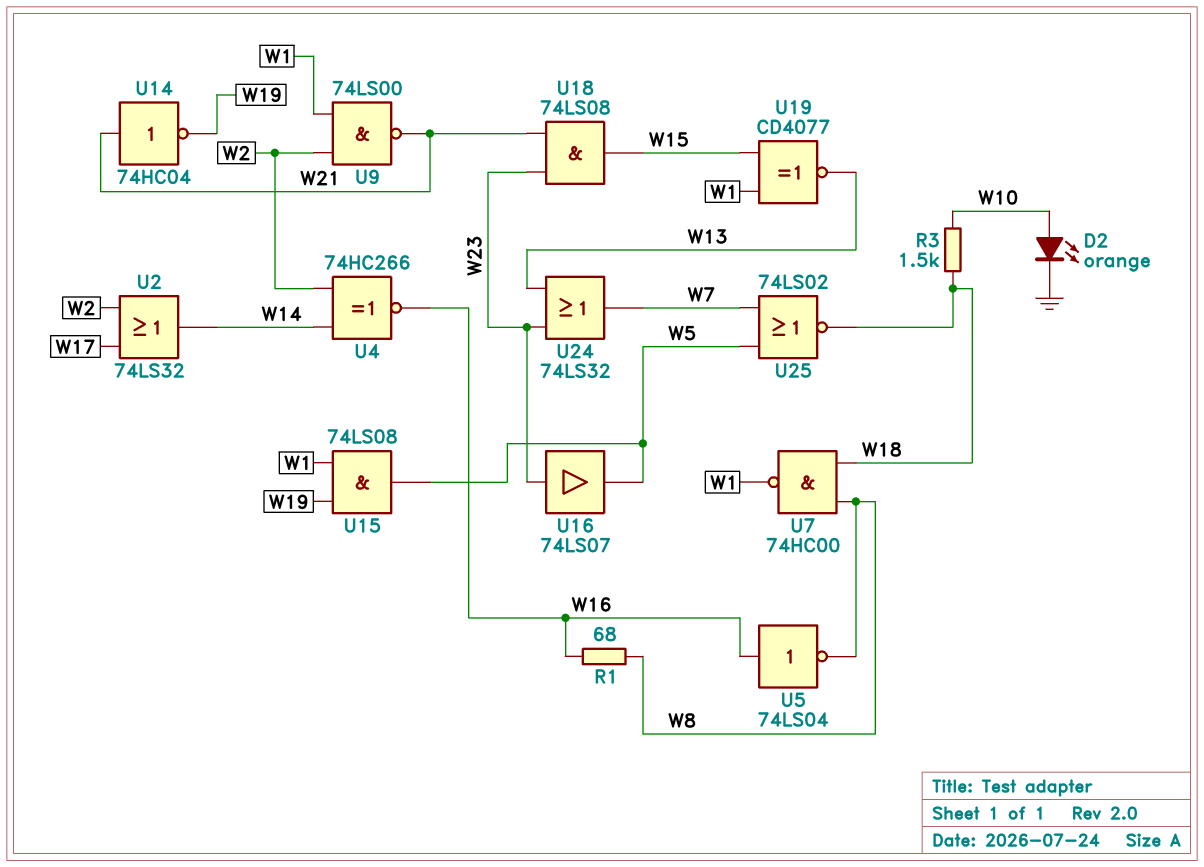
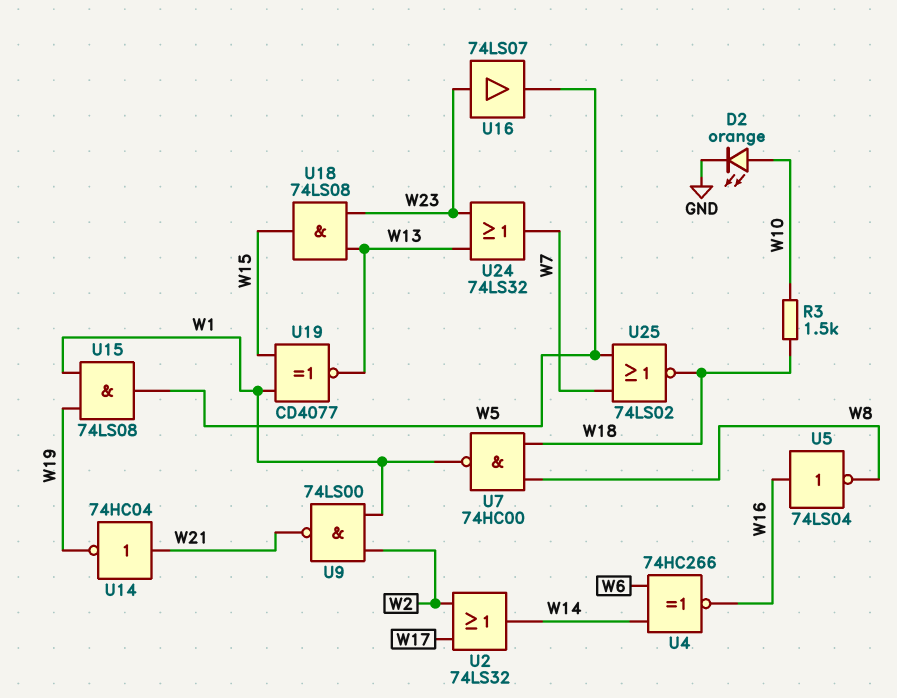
R1: 68 (W8, W16) -> none
U4: XNOR 74HC266 (in W2, in W14, out W16) -> XNOR 74HC266 (in W6, in W14, out W16)
U18: AND 74LS08 (in W21, in W23, out W15) -> AND 74LS08 (in W13, in W23, out W15)

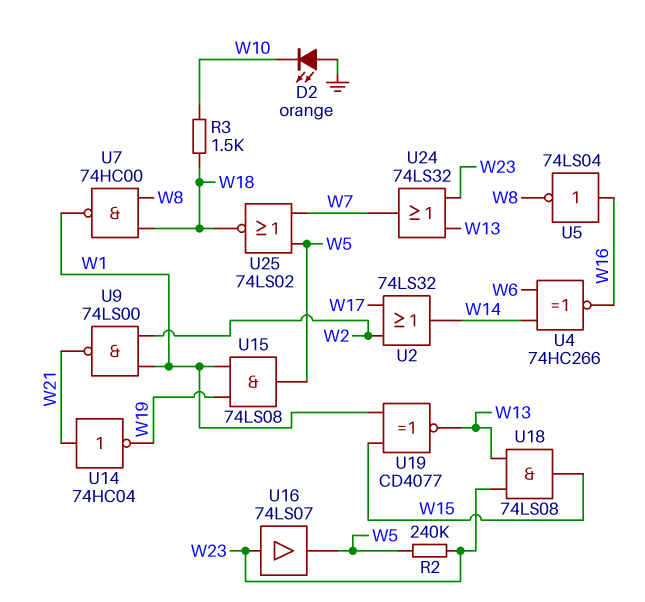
D2: LED orange (A W10, K GND) -> LED orange (A GND, K W10)
R2: none -> 240k (W5, W23)

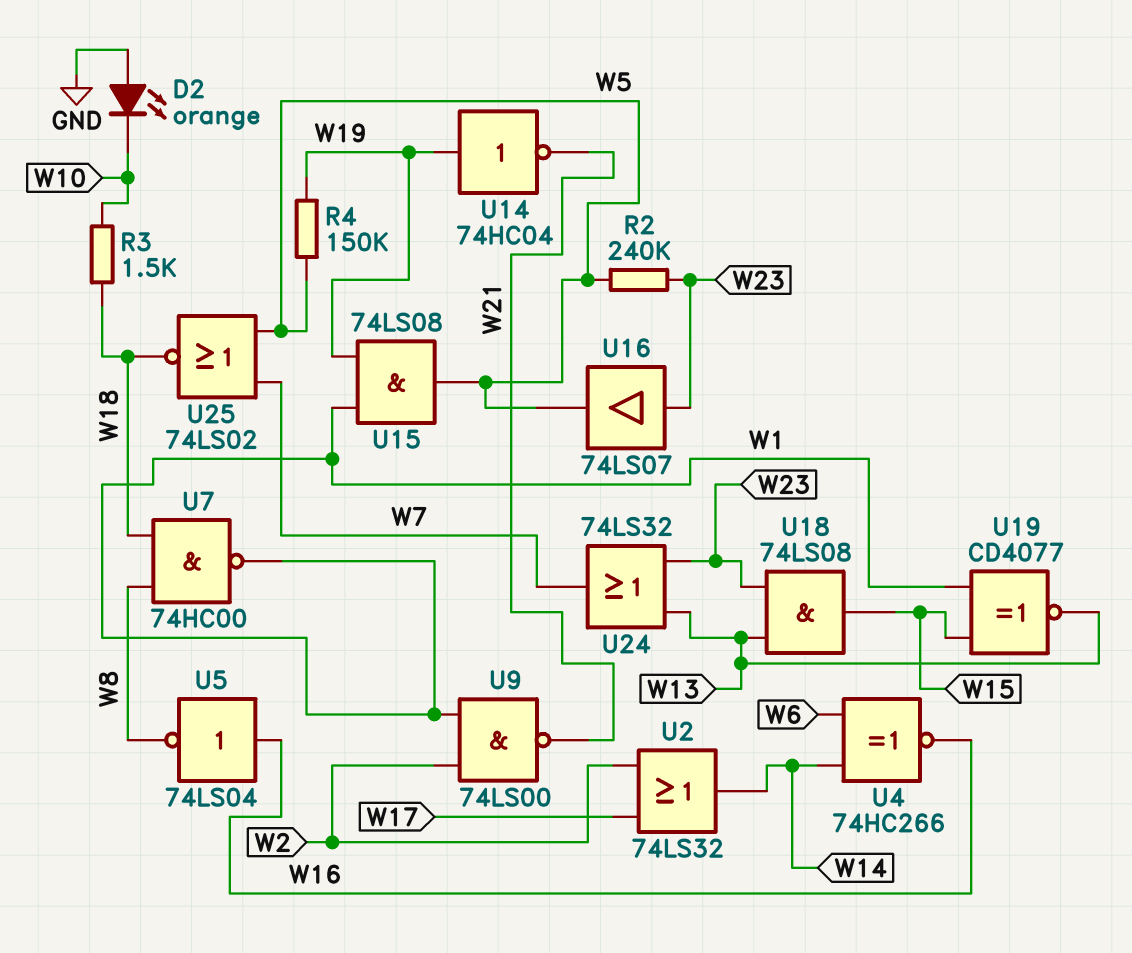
R4: none -> 150k (W5, W19)
U14: NOT 74HC04 (in W21, out W19) -> NOT 74HC04 (in W19, out W21)

